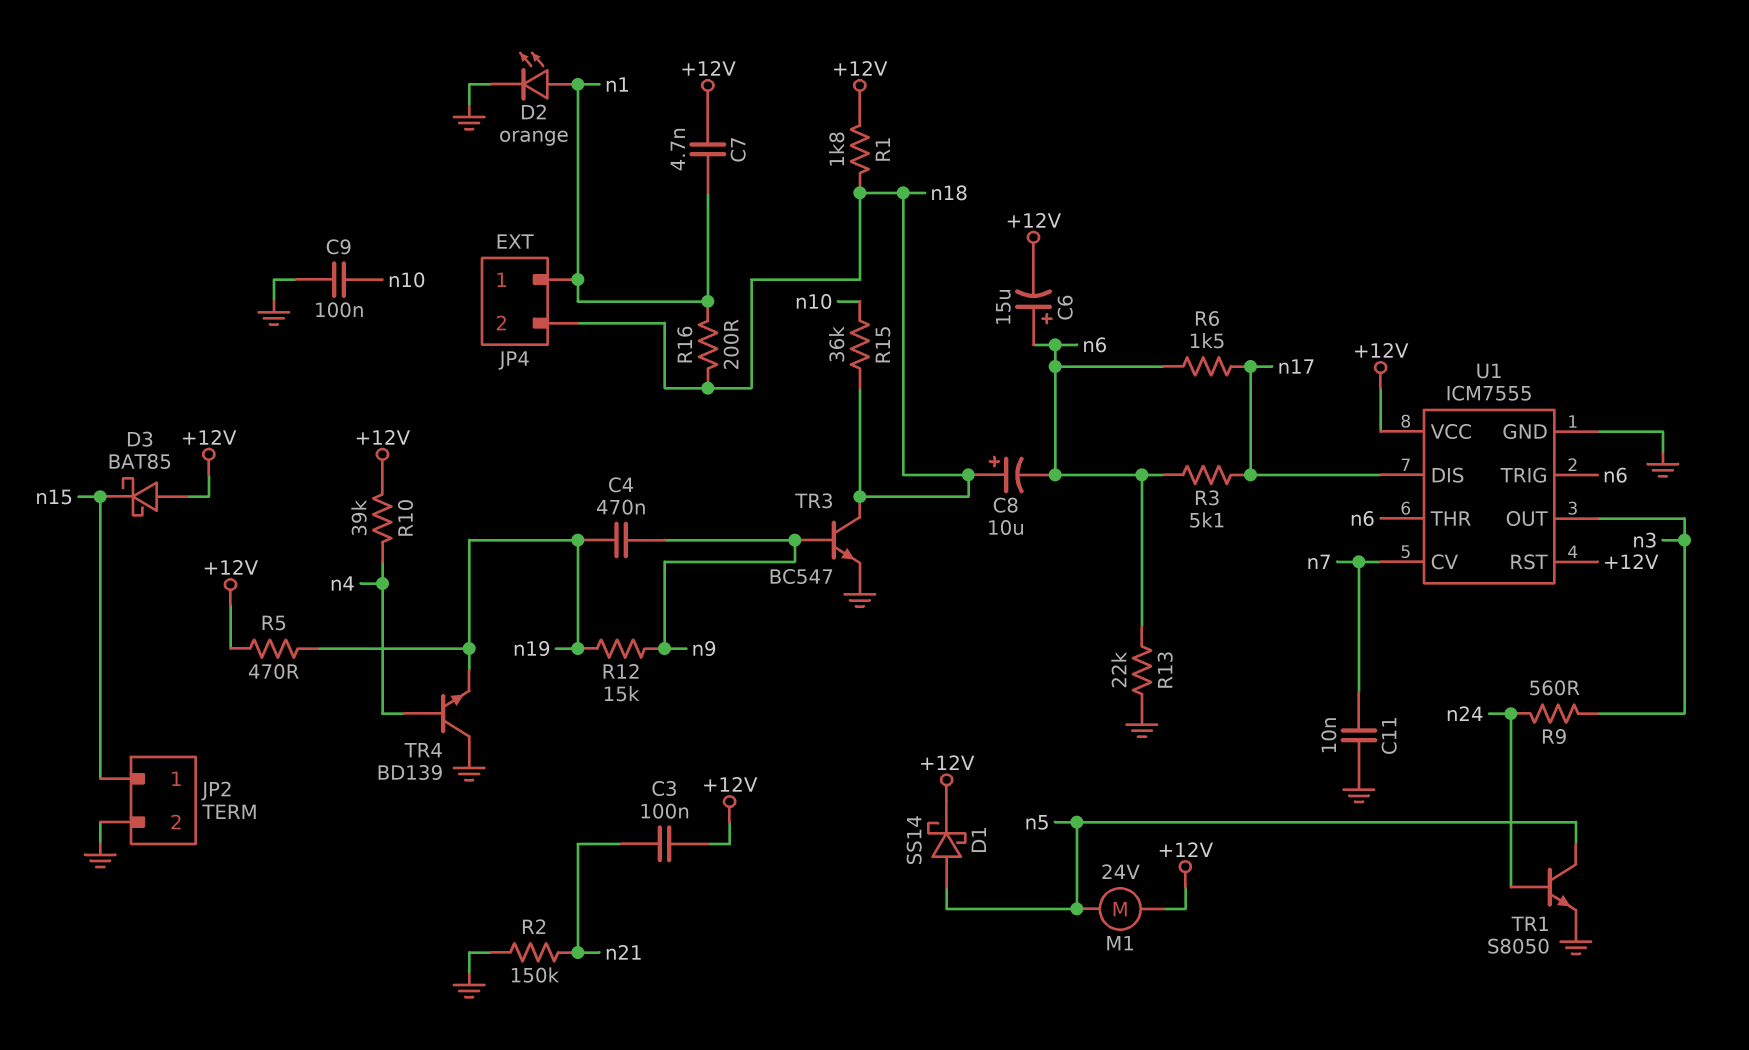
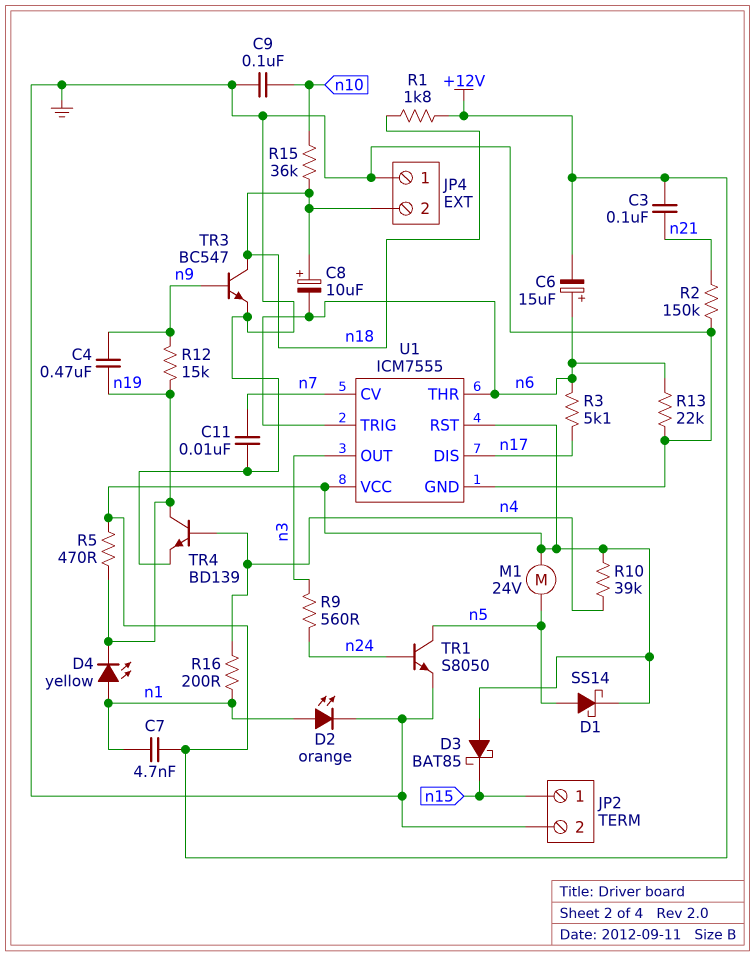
D4: none -> LED yellow (A n1, K n19)
JP4 pin 1: n1 -> GND
R6: 1.5k (n6, n17) -> none
R16: 200 (n1, n18) -> 200 (n1, n4)
TR4: NPN BD139 (B n4, C GND, E n19) -> NPN BD139 (B n4, C n19, E GND)

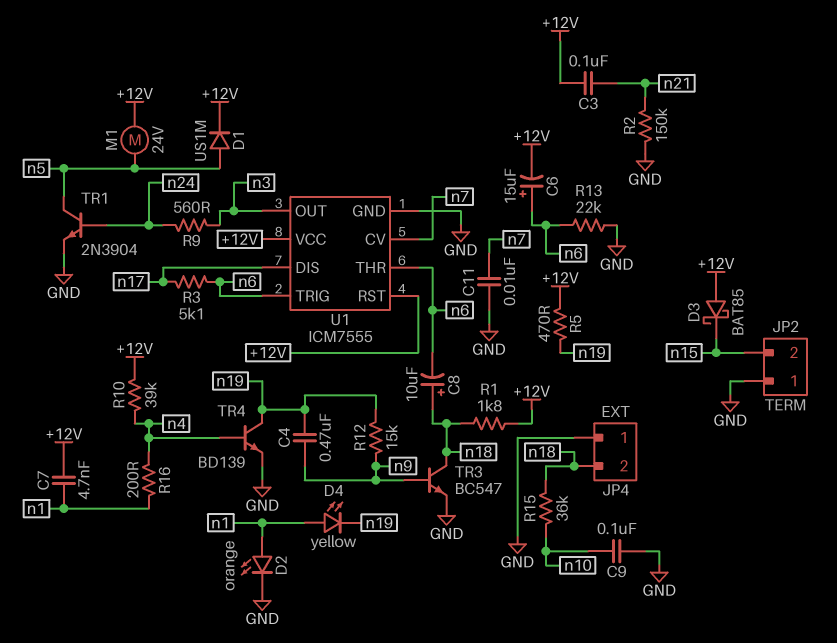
D1: schottky SS14 (A n5, K +12V) -> diode US1M (A n5, K +12V)
JP2 pin 1: n15 -> GND
JP2 pin 2: GND -> n15
TR1: NPN S8050 (B n24, C n5, E GND) -> NPN 2N3904 (B n24, C n5, E GND)

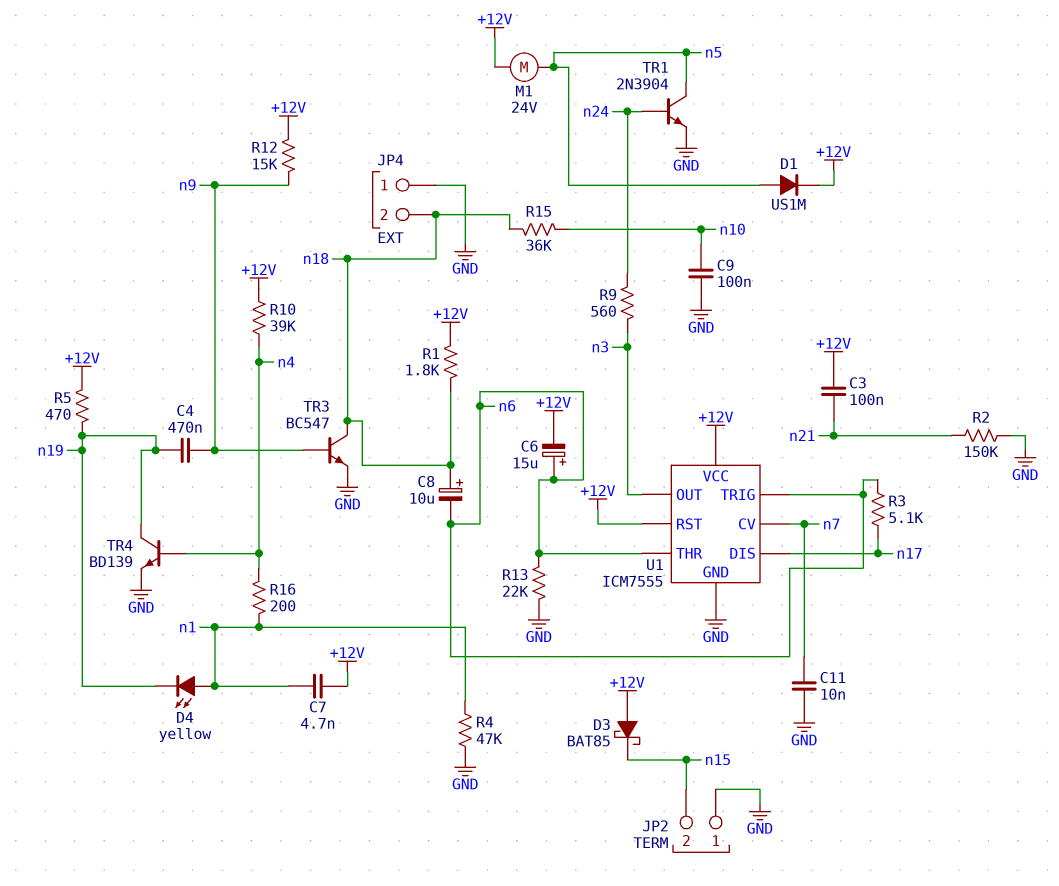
D2: LED orange (A n1, K GND) -> none
R4: none -> 47k (GND, n1)
R12: 15k (n9, n19) -> 15k (+12V, n9)

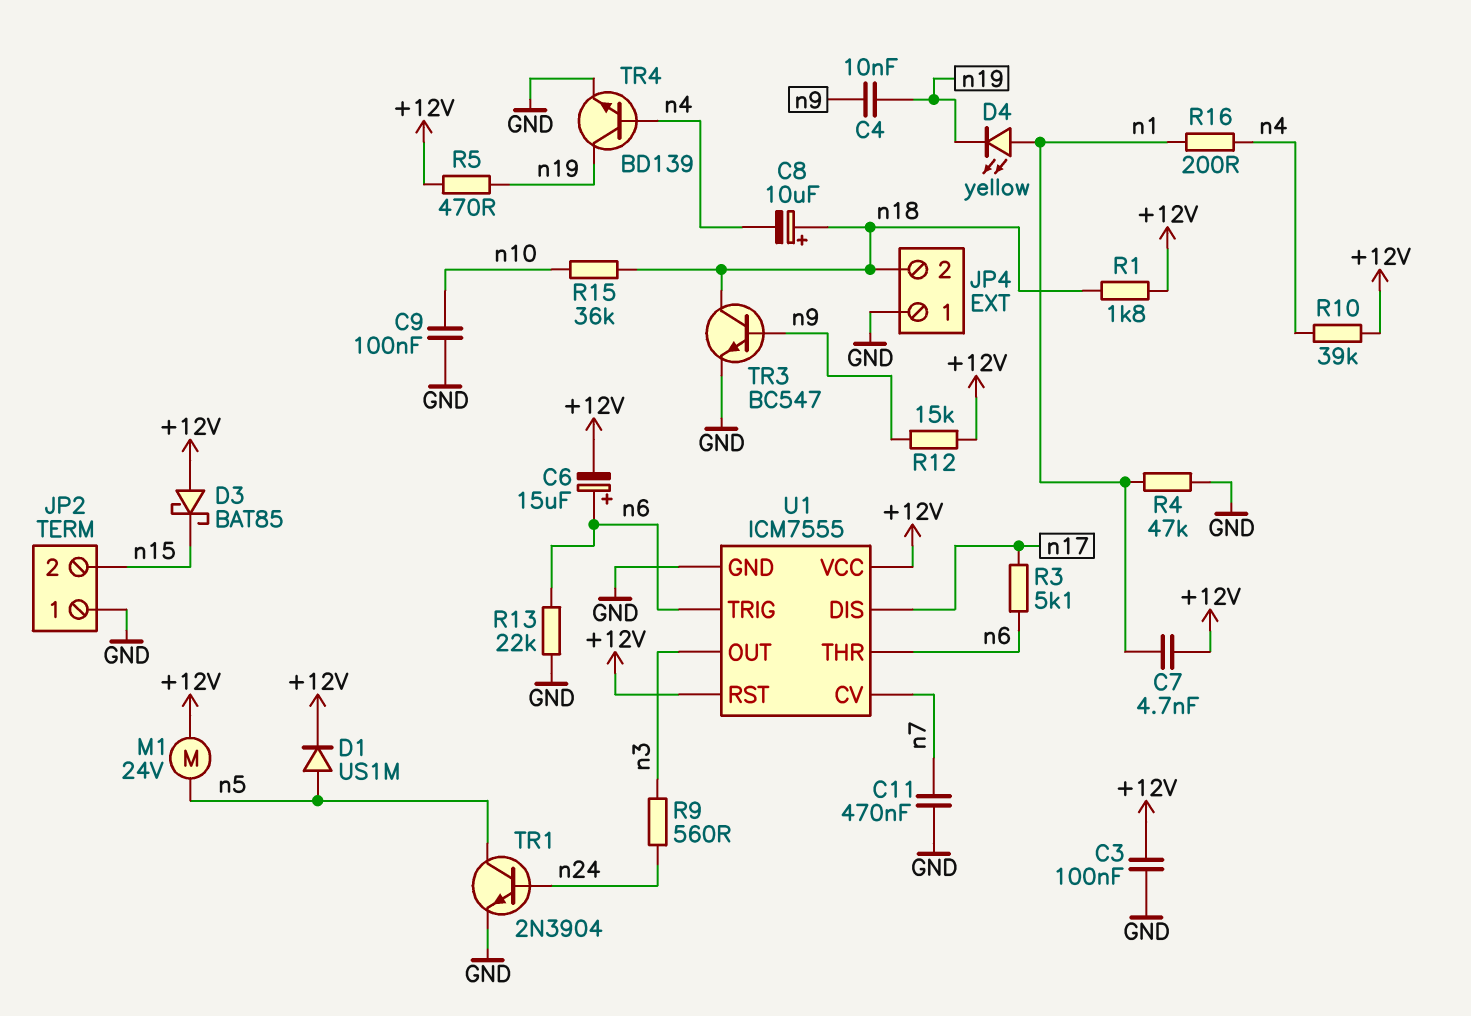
C3: 100nF (+12V, n21) -> 100nF (+12V, GND)
C4: 470nF (n9, n19) -> 10nF (n9, n19)
C8: 10uF (plus n18, minus n6) -> 10uF (plus n18, minus n4)
C11: 10nF (GND, n7) -> 470nF (GND, n7)
R2: 150k (GND, n21) -> none

